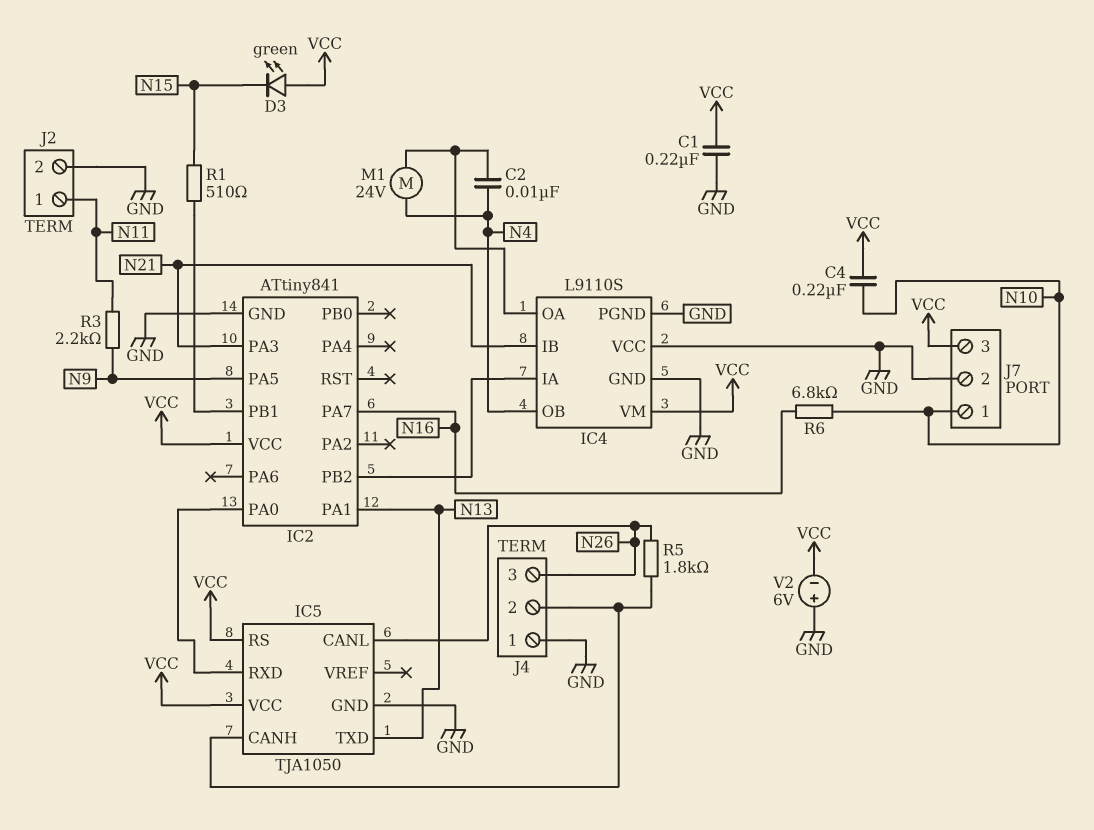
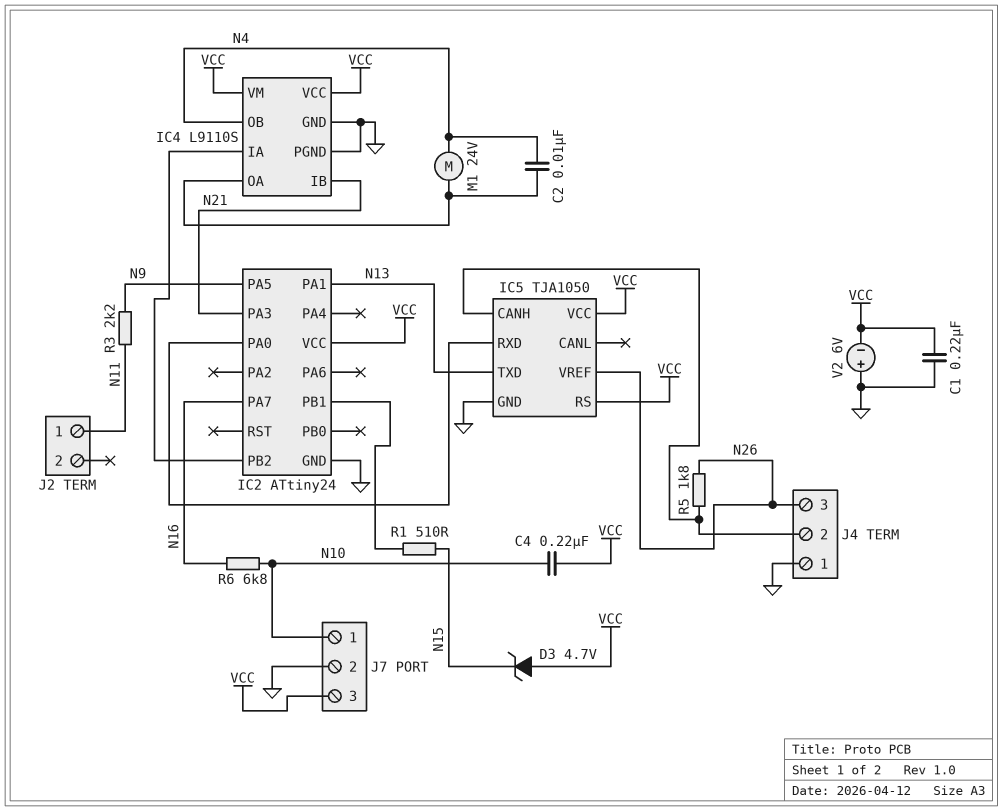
D3: LED green (A VCC, K N15) -> zener 4.7V (A VCC, K N15)
IC2: ATtiny841 -> ATtiny24
IC4 pin VCC: GND -> VCC
IC5 pin CANL: N26 -> none
IC5 pin VREF: none -> N26
J2 pin 2: GND -> none

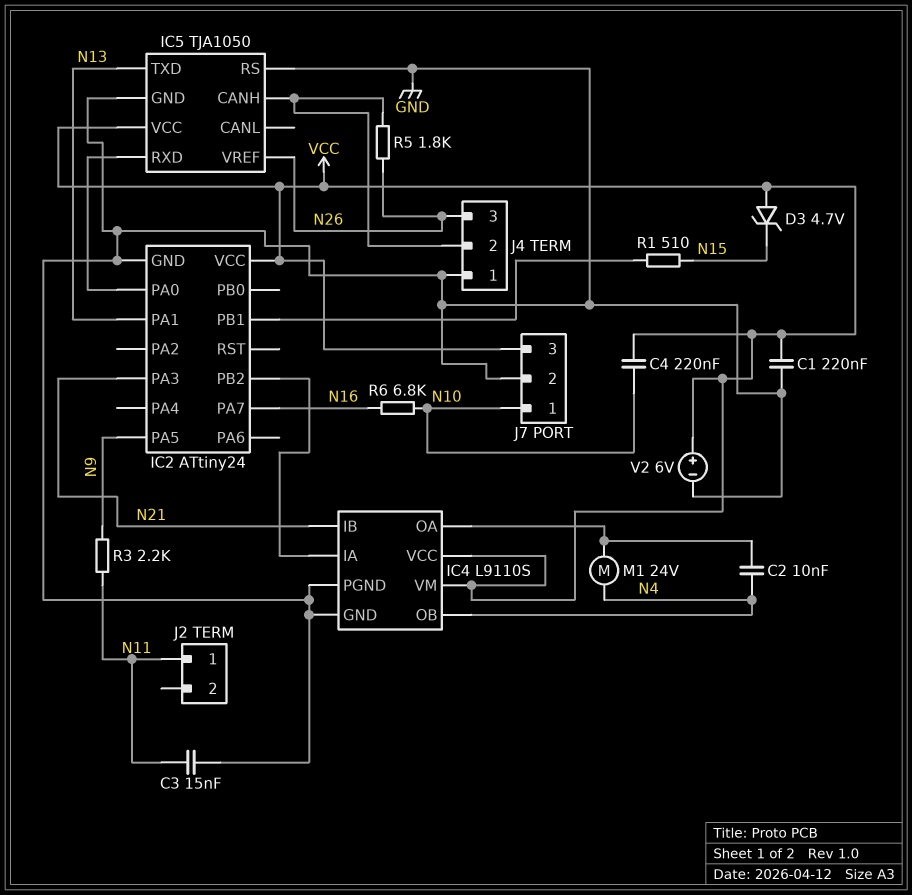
C3: none -> 15nF (GND, N11)
IC5 pin RS: VCC -> GND
V2: 6V (plus GND, minus VCC) -> 6V (plus VCC, minus GND)

